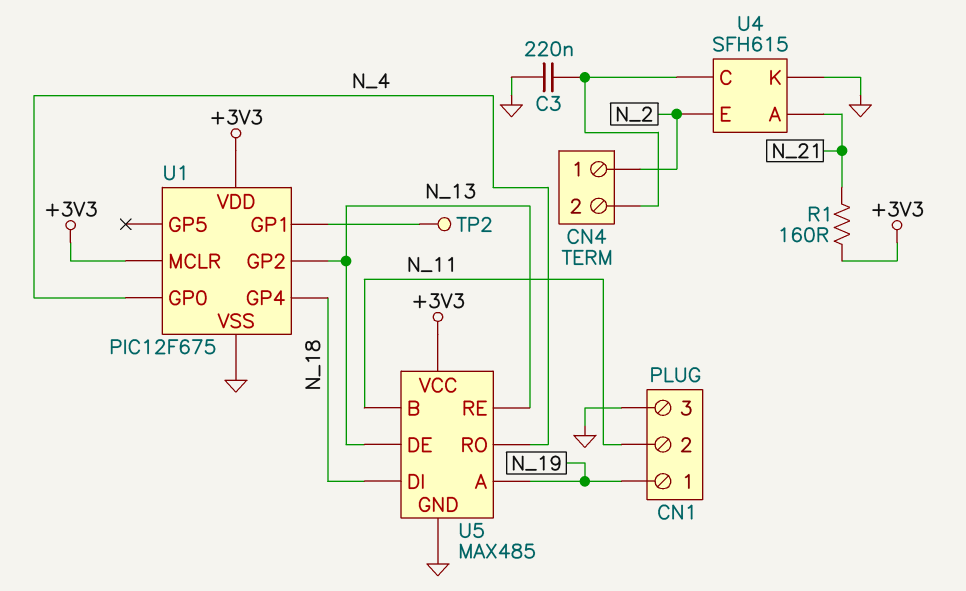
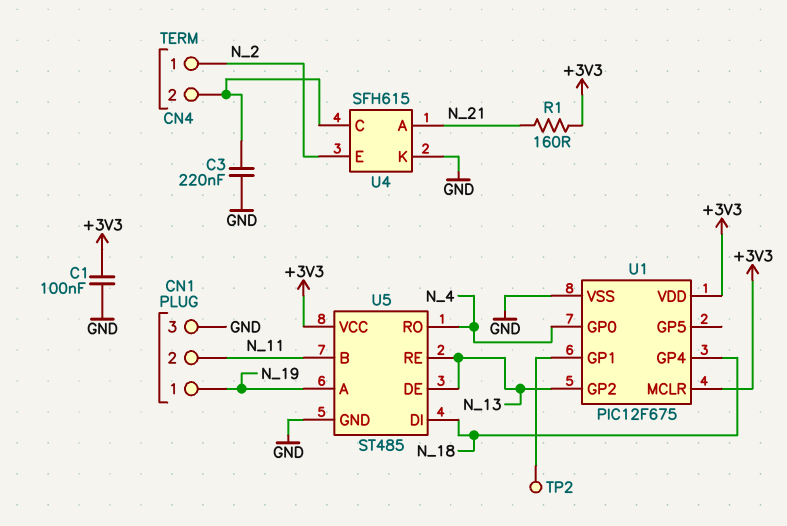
C1: none -> 100nF (+3V3, GND)
U5: MAX485 -> ST485

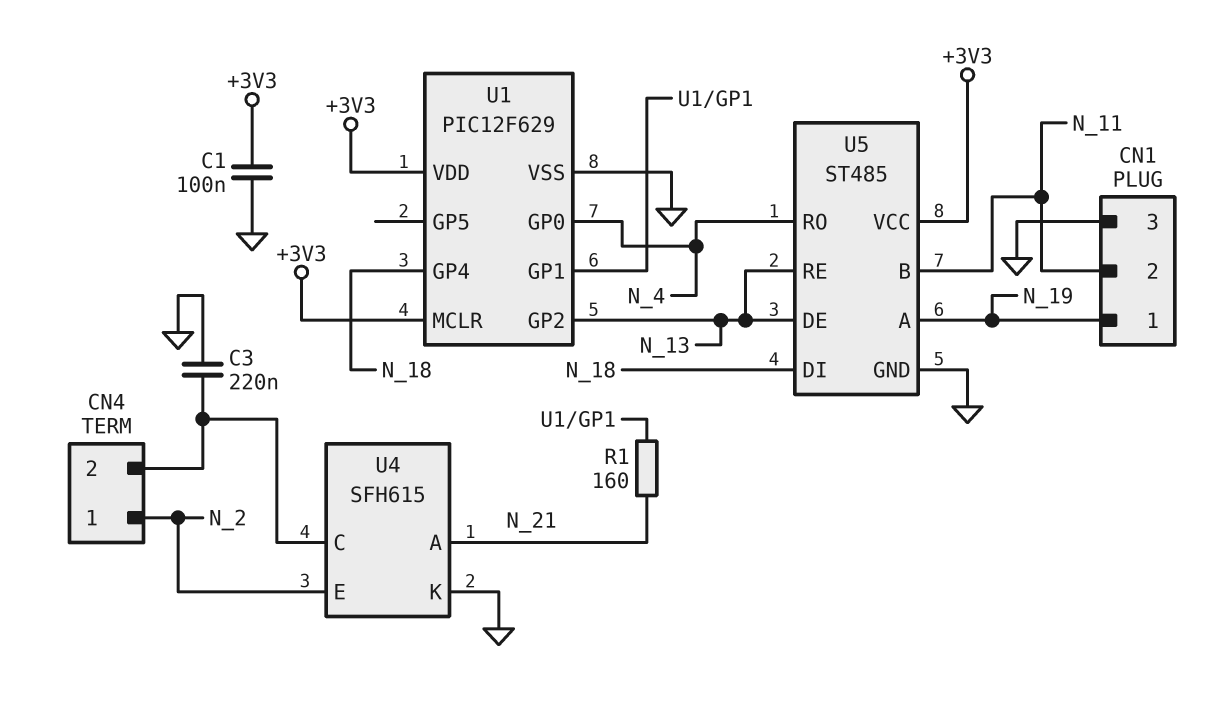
R1: 160 (+3V3, N_21) -> 160 (N_21, U1/GP1)
TP2: test point (U1/GP1) -> none
U1: PIC12F675 -> PIC12F629

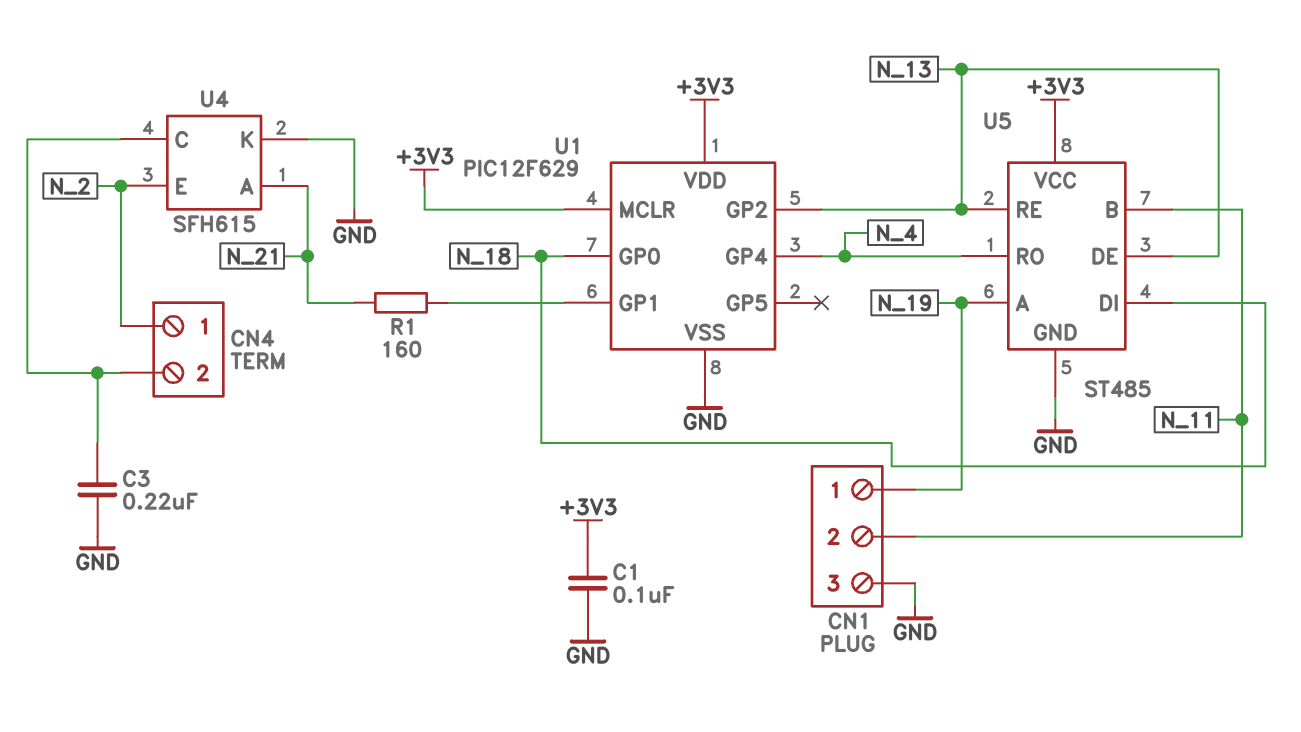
U1 pin GP0: N_4 -> N_18
U1 pin GP4: N_18 -> N_4

